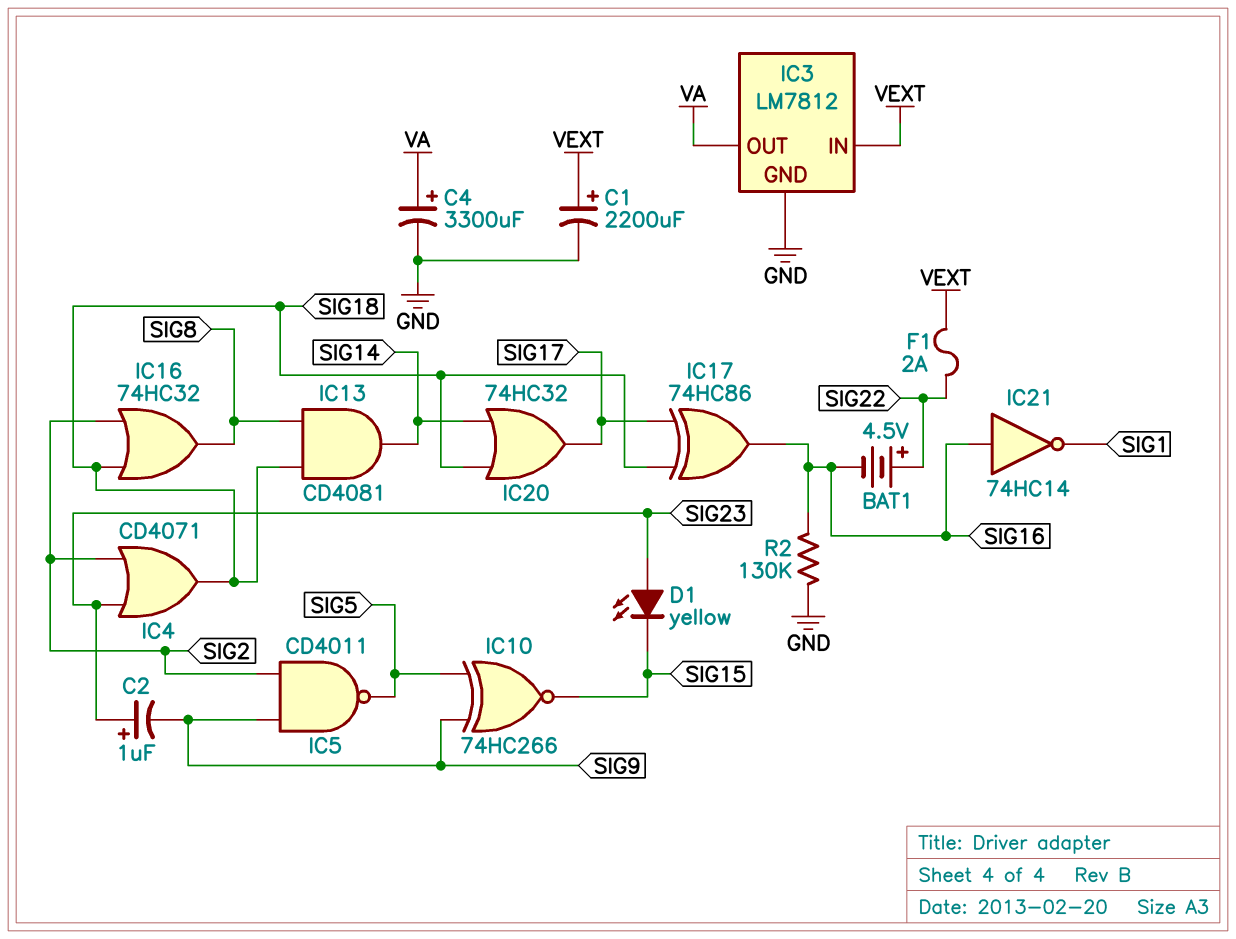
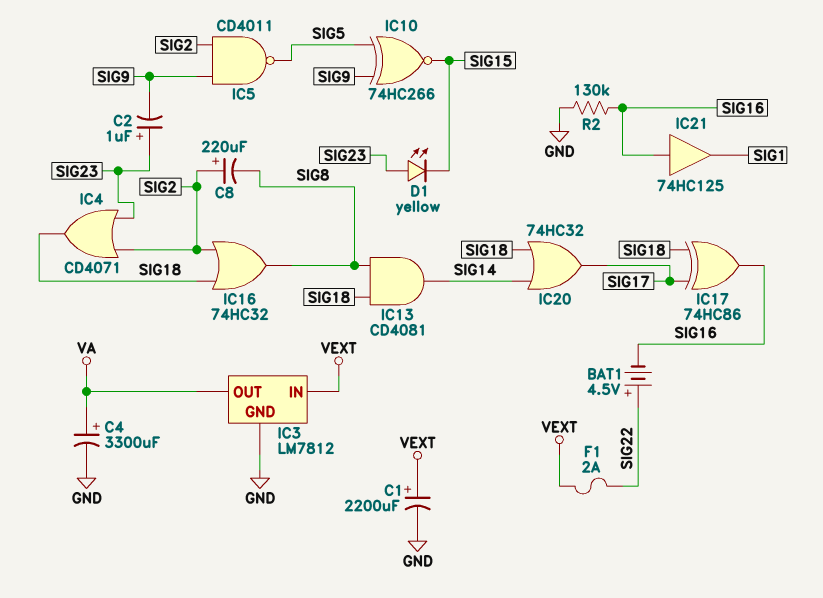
C8: none -> 220uF (plus SIG2, minus SIG8)
IC21: NOT 74HC14 (in SIG16, out SIG1) -> buffer 74HC125 (in SIG16, out SIG1)

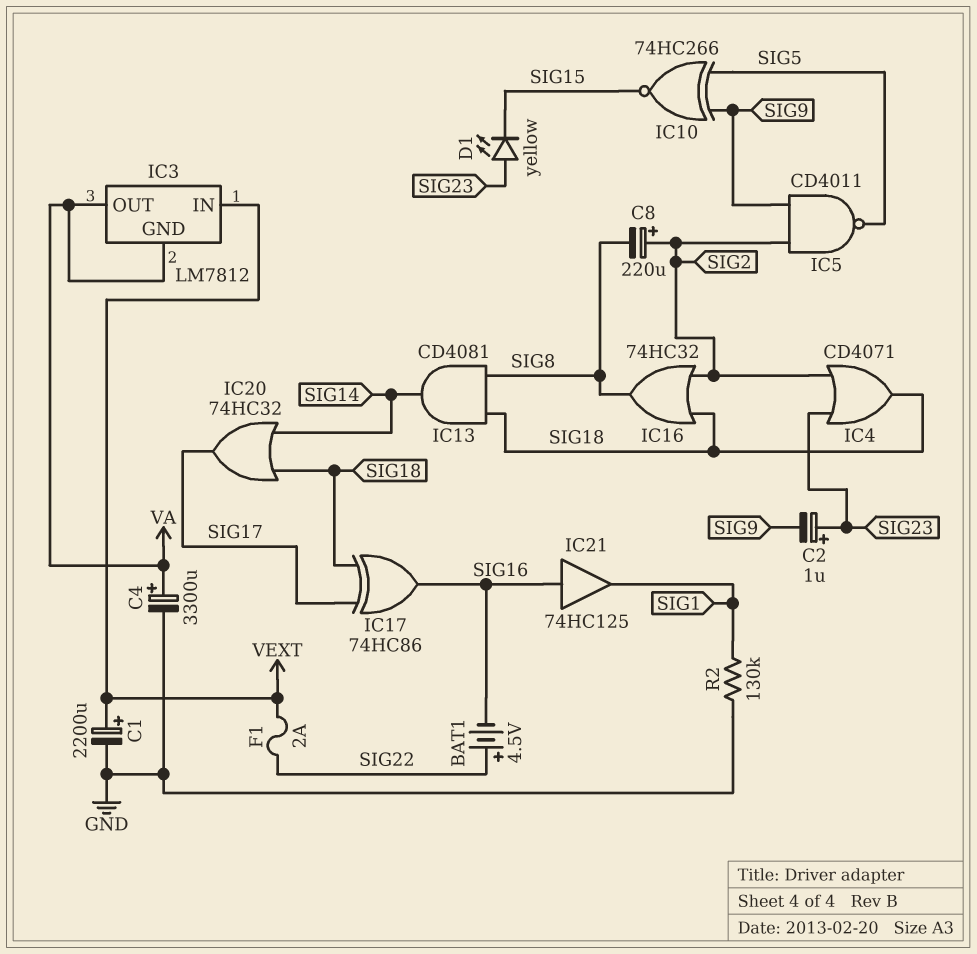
IC3 pin GND: GND -> VA
R2: 130k (GND, SIG16) -> 130k (GND, SIG1)

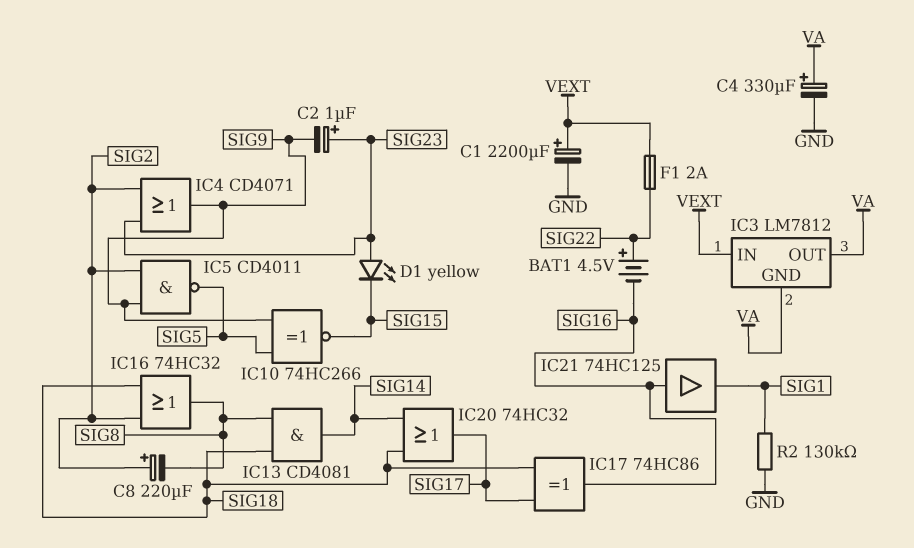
C4: 3300uF (plus VA, minus GND) -> 330uF (plus VA, minus GND)
IC4: OR CD4071 (in SIG2, in SIG23, out SIG18) -> OR CD4071 (in SIG2, in SIG23, out SIG9)

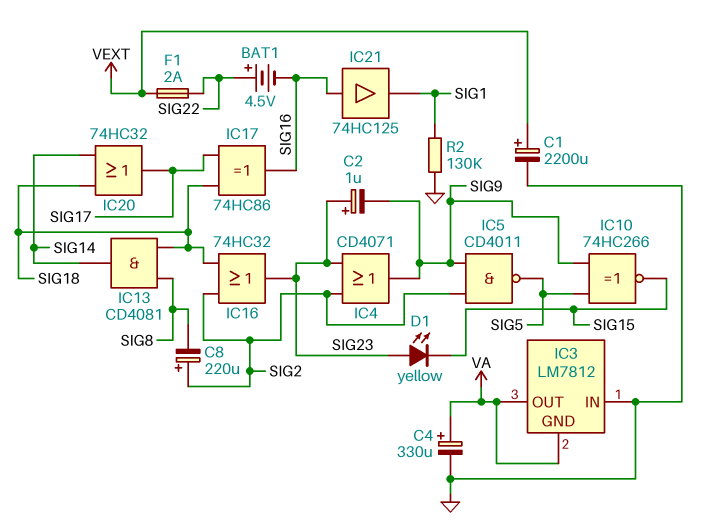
IC3 pin IN: VEXT -> GND
IC16: OR 74HC32 (in SIG2, in SIG18, out SIG8) -> OR 74HC32 (in SIG2, in SIG18, out SIG23)

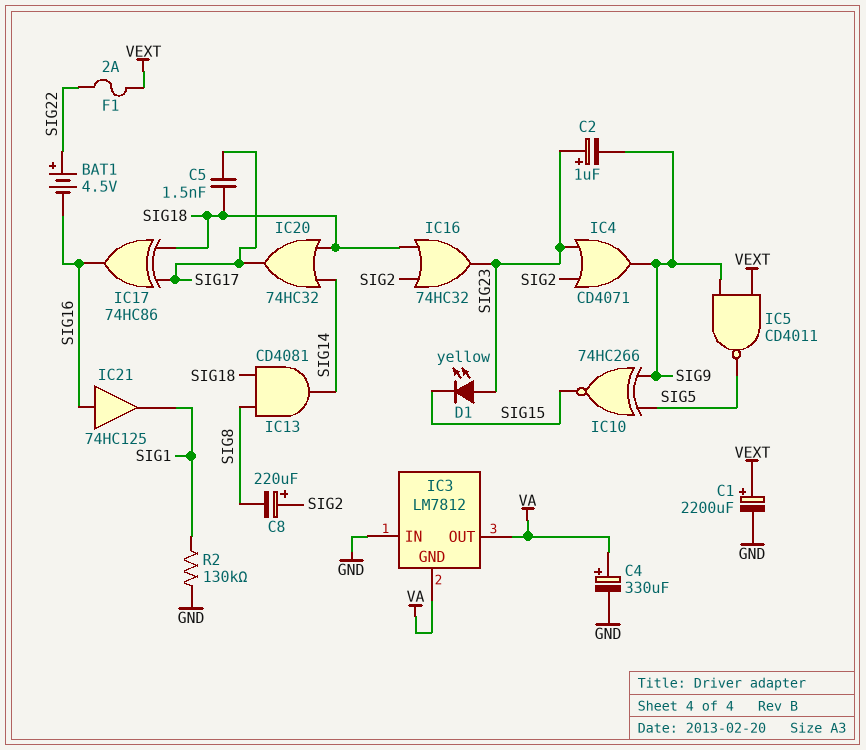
C5: none -> 1.5nF (SIG17, SIG18)
IC5: NAND CD4011 (in SIG2, in SIG9, out SIG5) -> NAND CD4011 (in SIG9, in VEXT, out SIG5)

